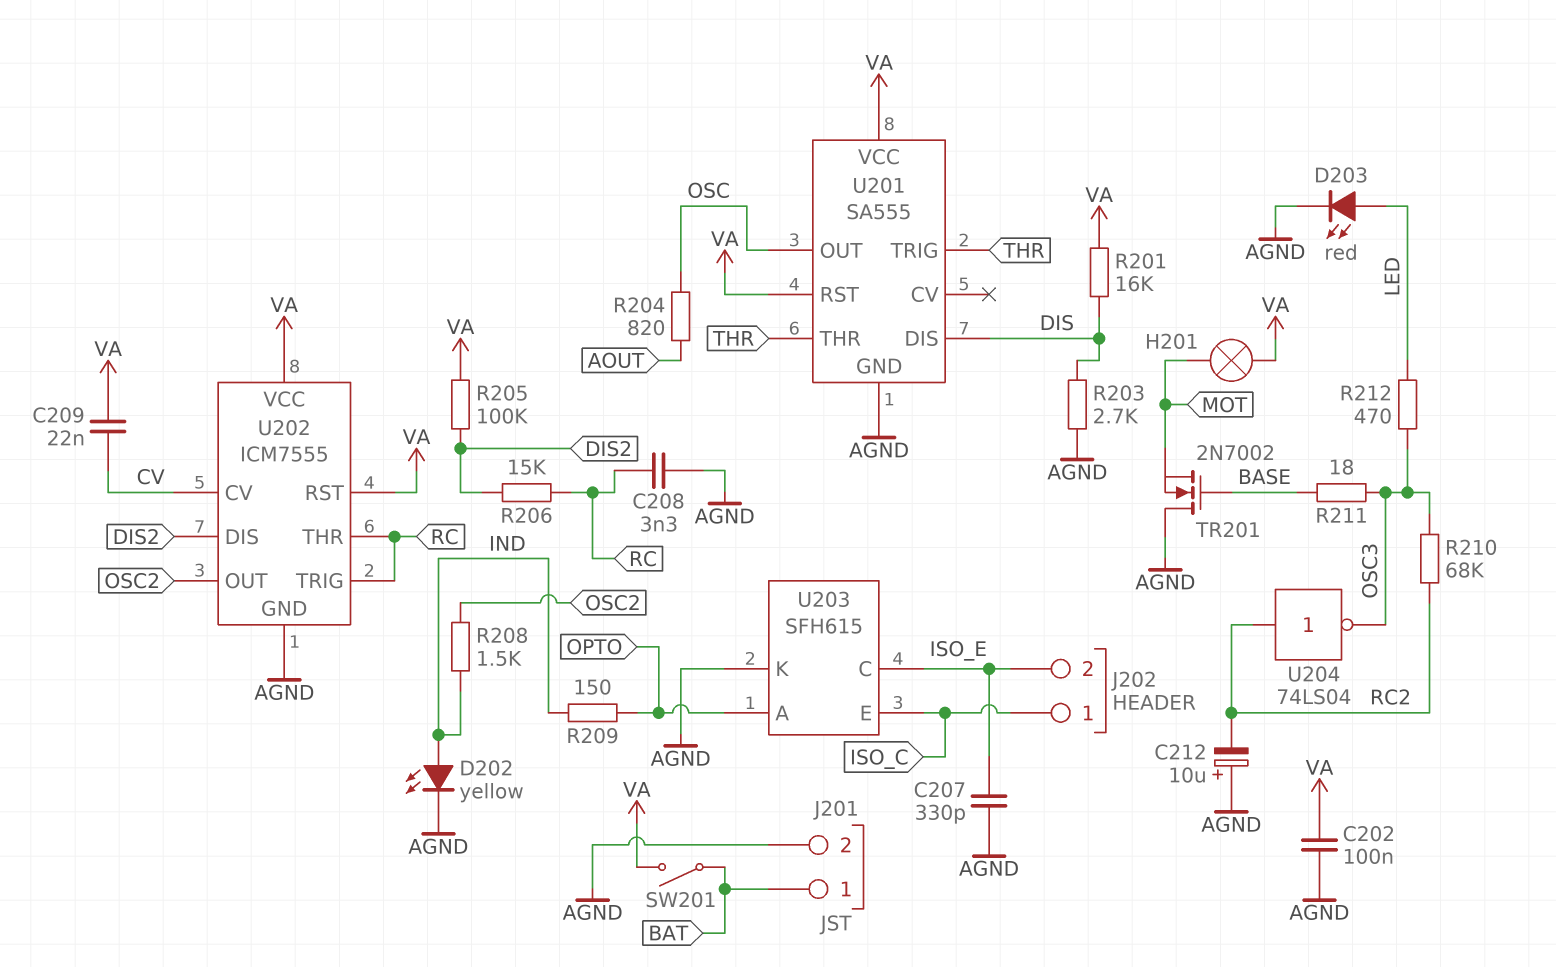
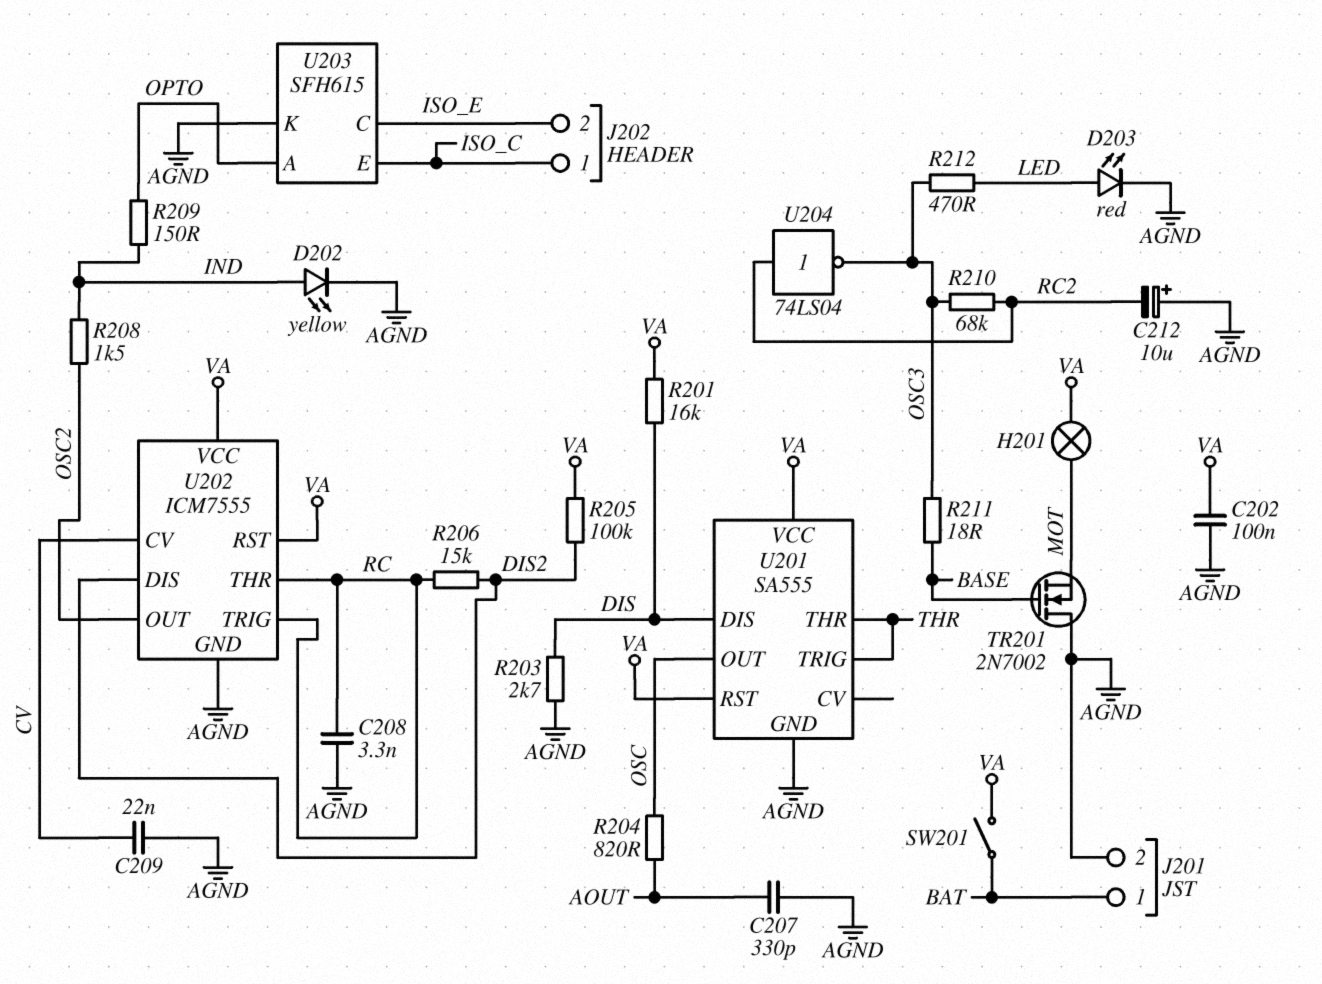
C207: 330pF (AGND, ISO_E) -> 330pF (AGND, AOUT)
C209: 22nF (CV, VA) -> 22nF (AGND, CV)

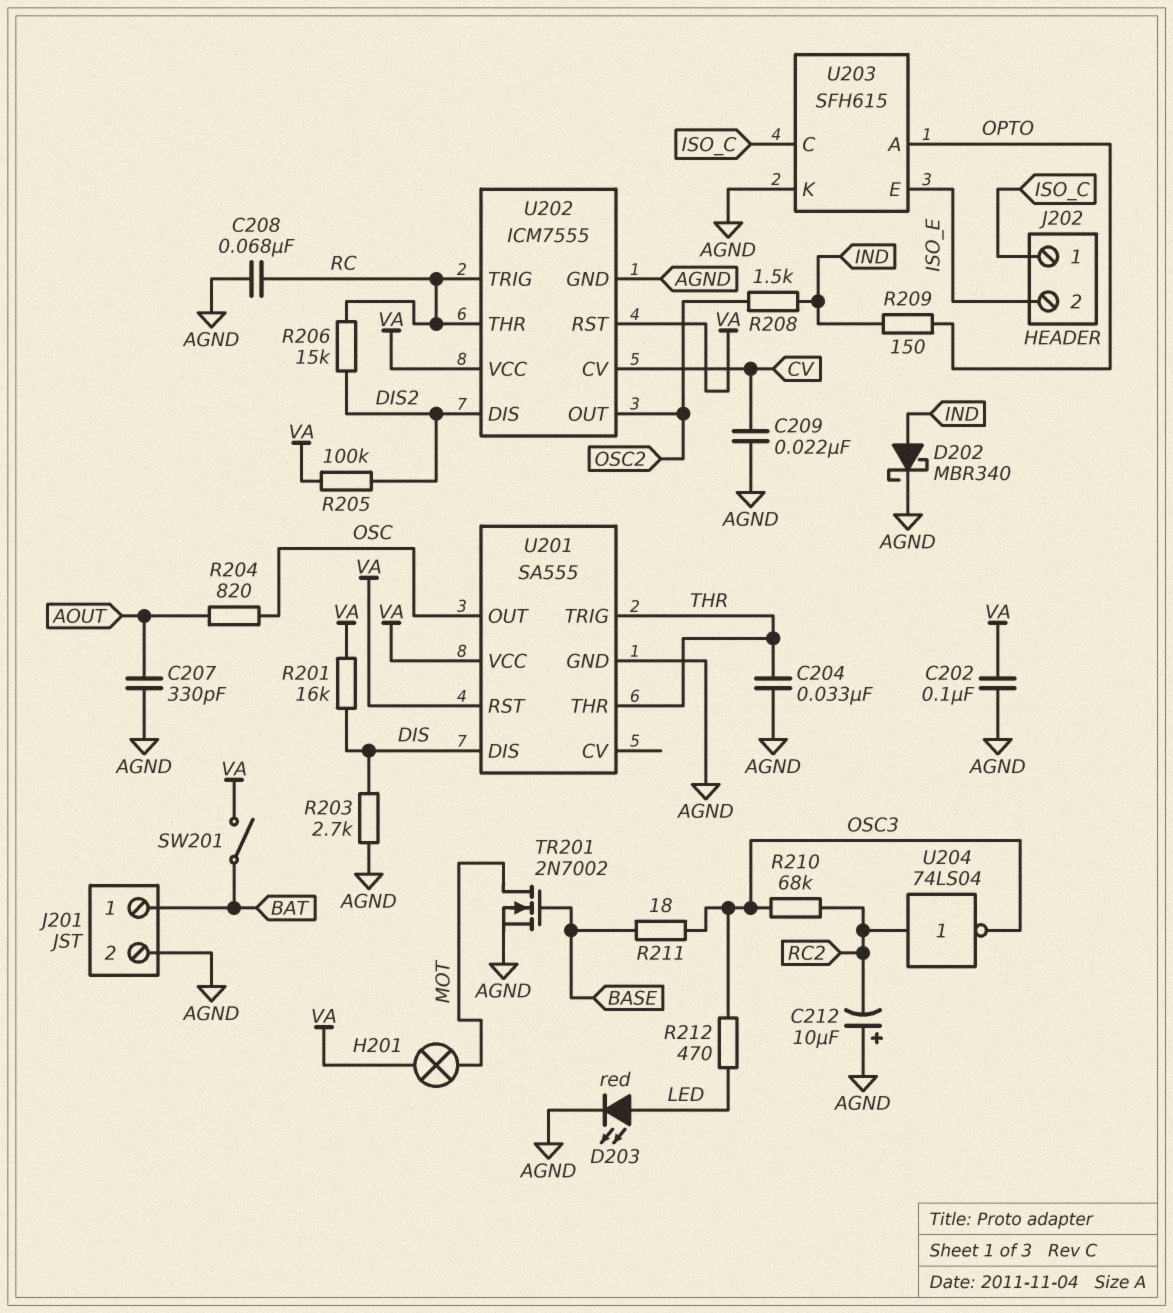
C204: none -> 33nF (AGND, THR)
C208: 3.3nF (AGND, RC) -> 68nF (AGND, RC)
D202: LED yellow (A IND, K AGND) -> schottky MBR340 (A IND, K AGND)
TR201: NMOS 2N7002 (G BASE, D AGND, S MOT) -> NMOS 2N7002 (G BASE, D MOT, S AGND)
U203 pin C: ISO_E -> ISO_C
U203 pin E: ISO_C -> ISO_E

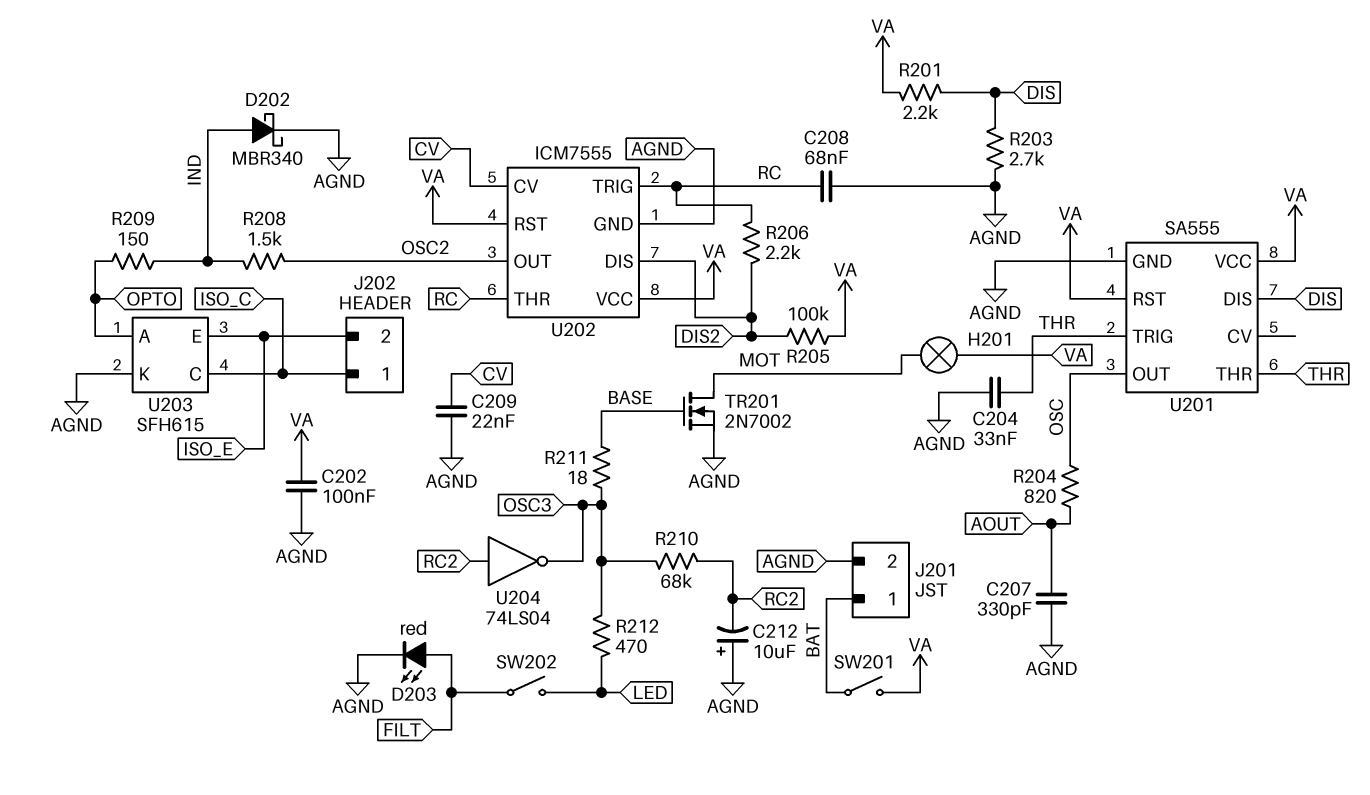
D203: LED red (A LED, K AGND) -> LED red (A FILT, K AGND)
R201: 16k (DIS, VA) -> 2.2k (DIS, VA)
R206: 15k (DIS2, RC) -> 2.2k (DIS2, RC)
SW202: none -> switch (FILT, LED)

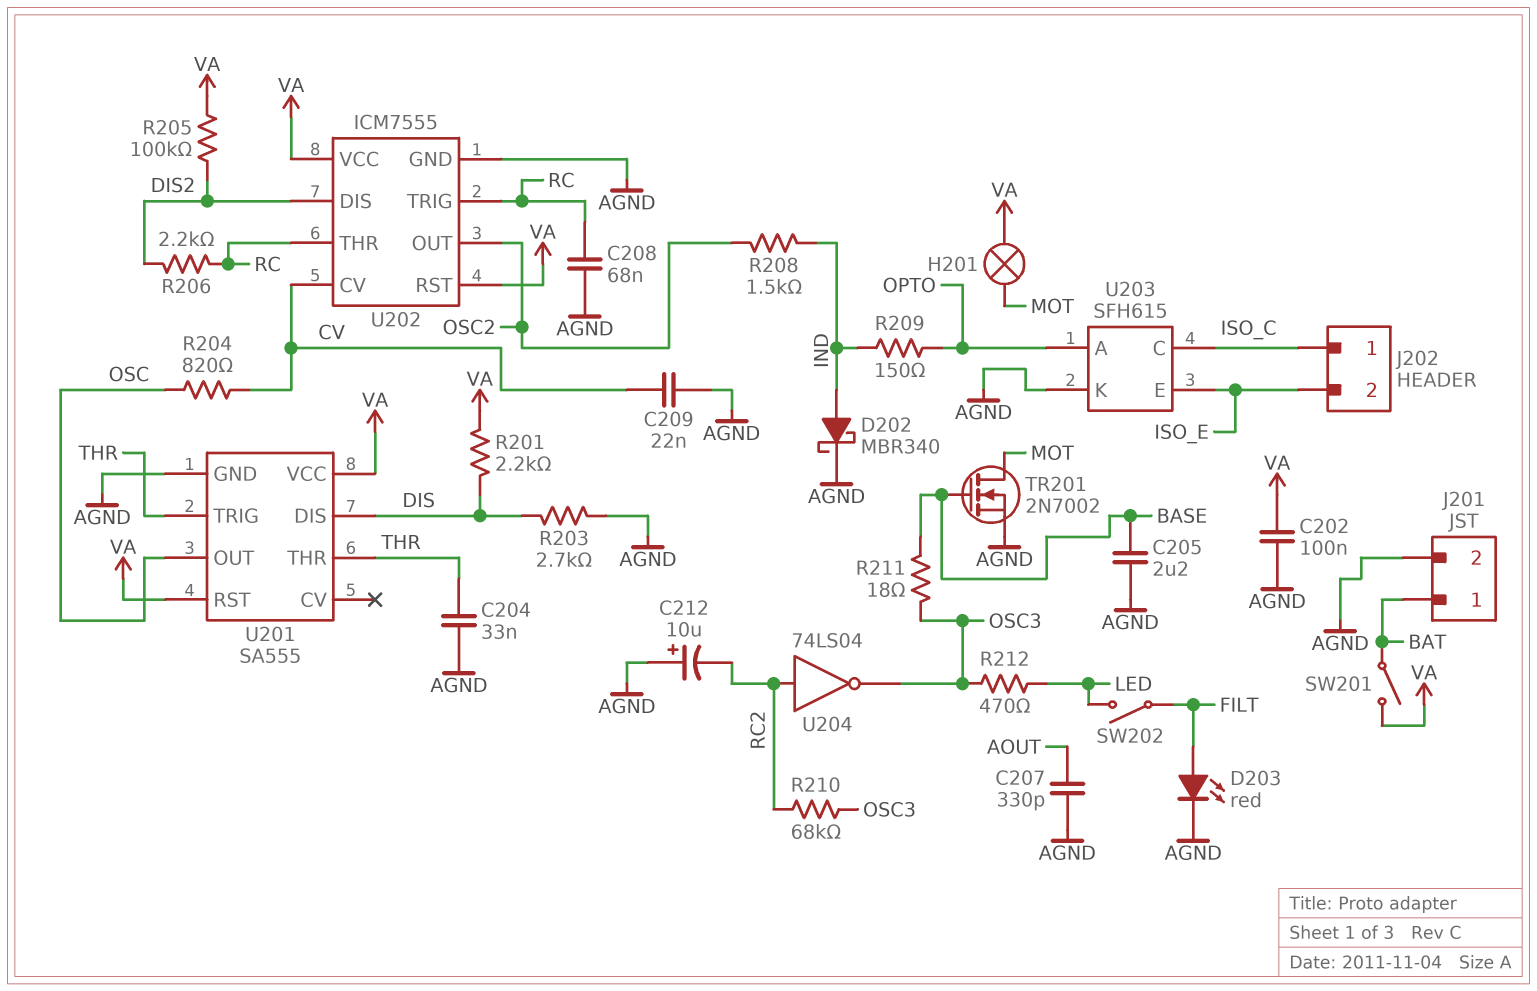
C205: none -> 2.2uF (AGND, BASE)
R204: 820 (AOUT, OSC) -> 820 (CV, OSC)

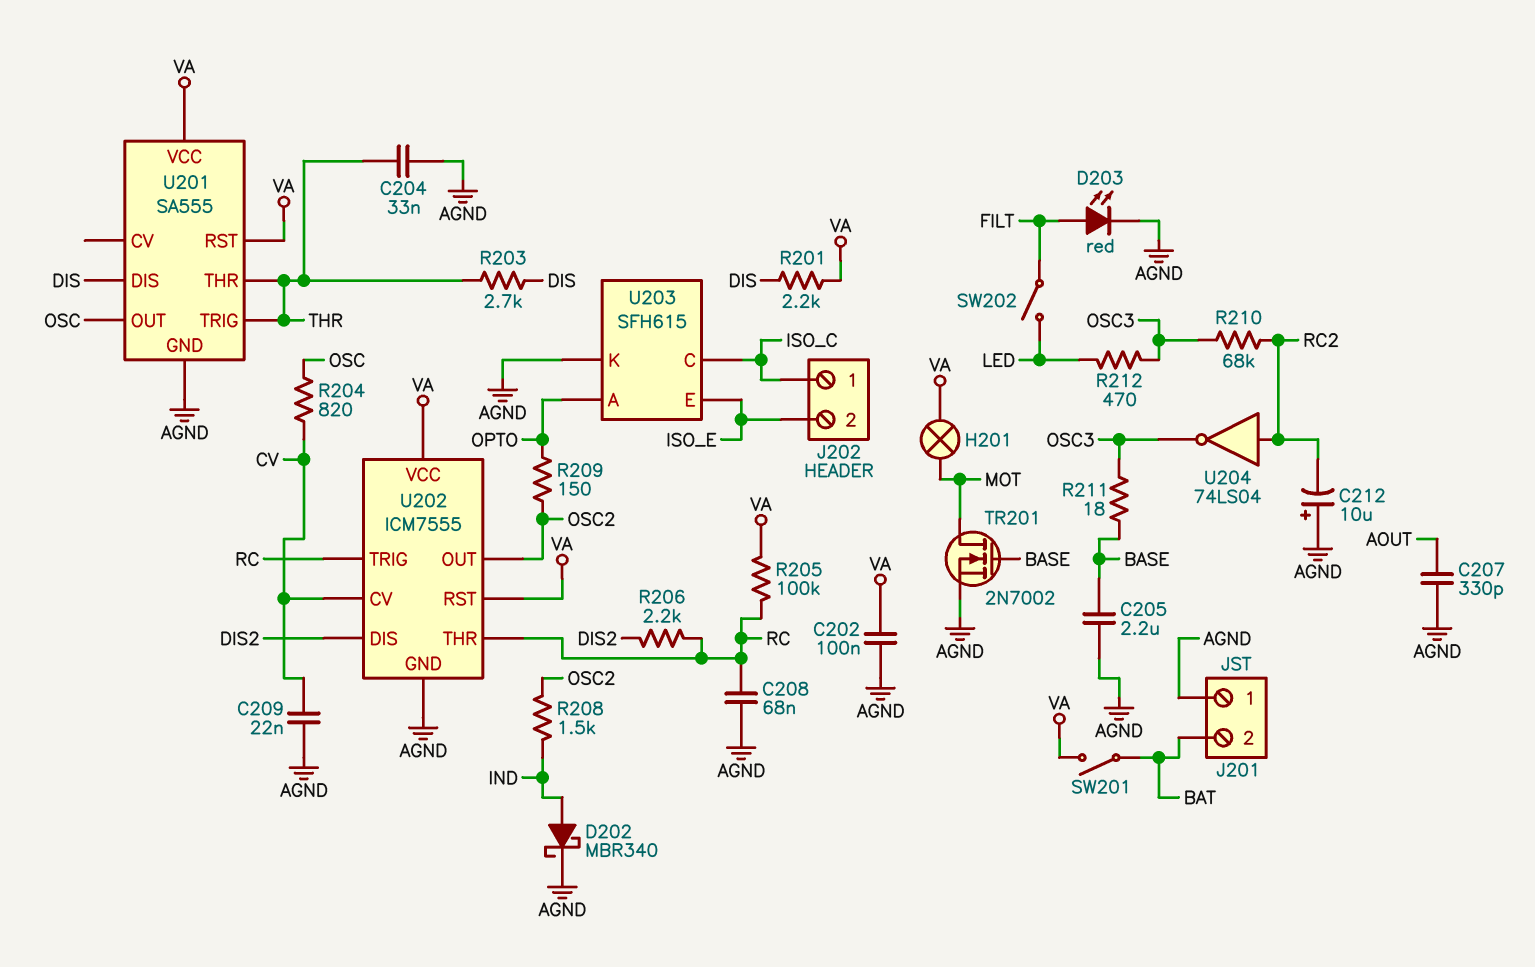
J201 pin 1: BAT -> AGND
J201 pin 2: AGND -> BAT
R203: 2.7k (AGND, DIS) -> 2.7k (DIS, THR)
R205: 100k (DIS2, VA) -> 100k (RC, VA)
R209: 150 (IND, OPTO) -> 150 (OPTO, OSC2)

